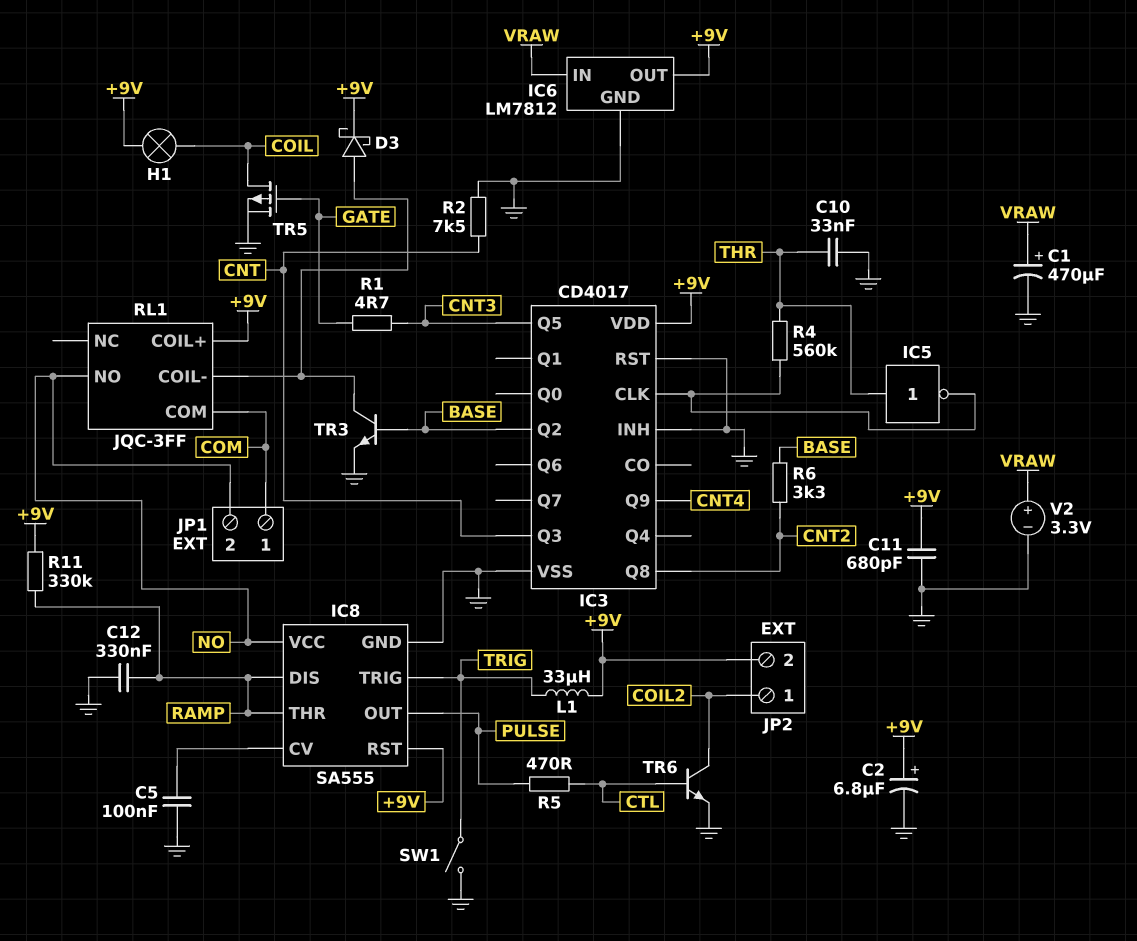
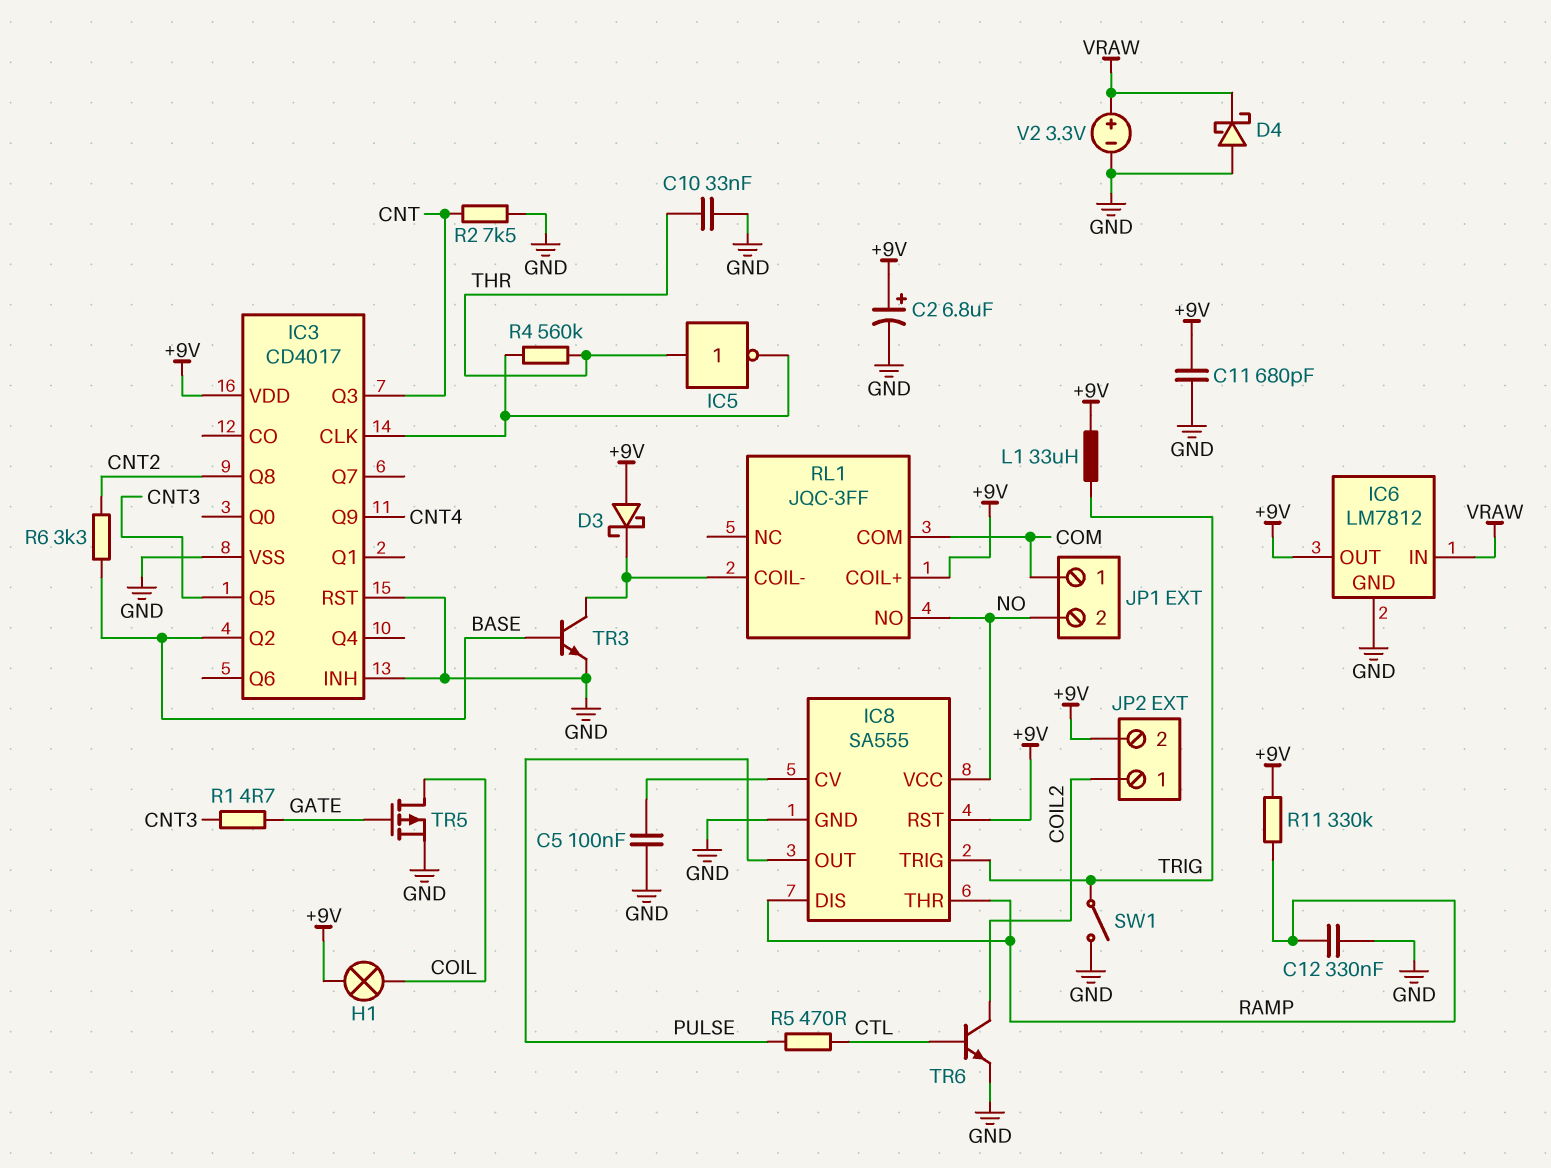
C1: 470uF (plus VRAW, minus GND) -> none
D3: schottky (A RL1/COIL-, K +9V) -> schottky (A +9V, K RL1/COIL-)
D4: none -> schottky (A GND, K VRAW)

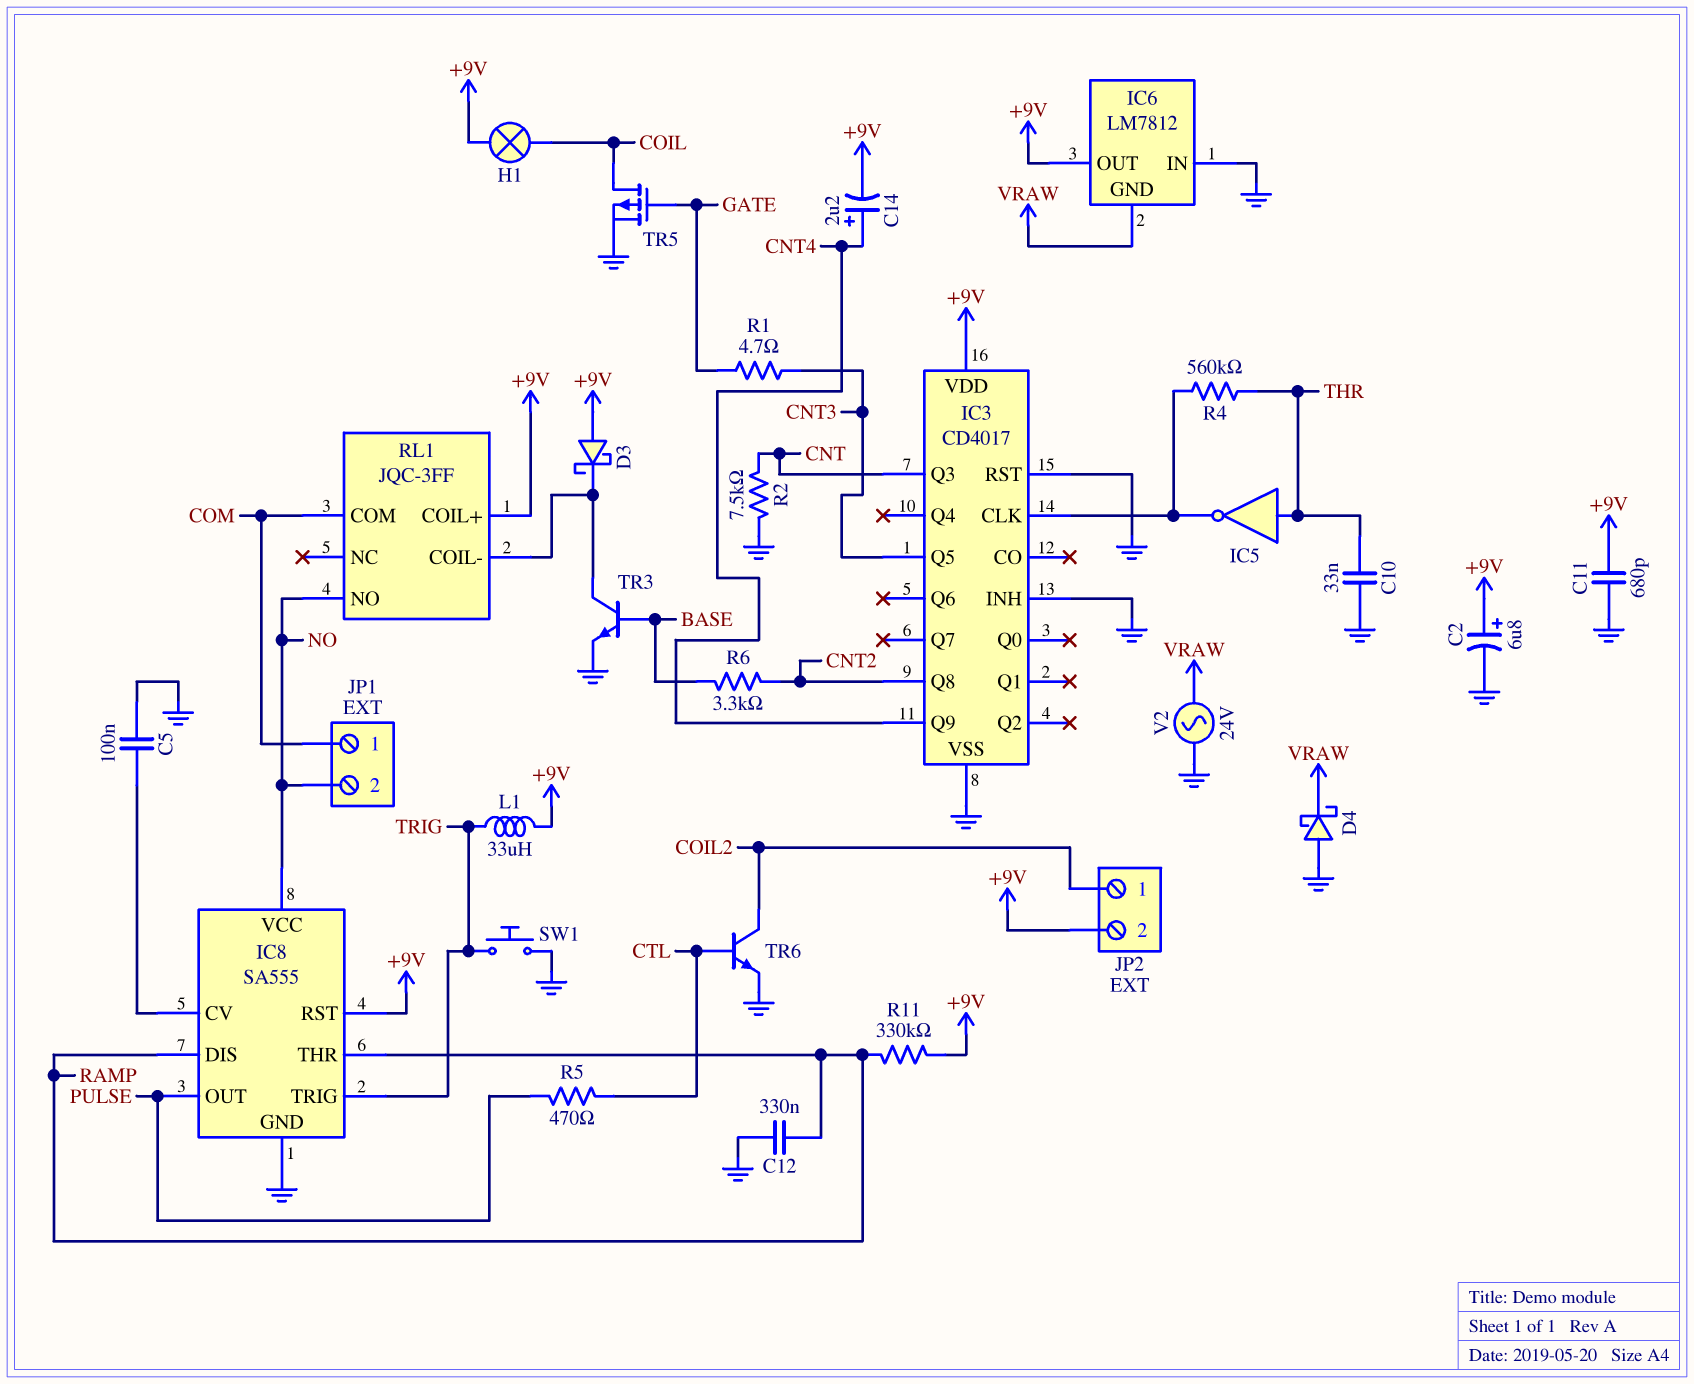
C14: none -> 2.2uF (plus CNT4, minus +9V)
IC3 pin Q2: BASE -> none
IC6 pin GND: GND -> VRAW
IC6 pin IN: VRAW -> GND
SW1: switch (GND, TRIG) -> button (GND, TRIG)
V2: 3.3V (plus VRAW, minus GND) -> AC 24V (GND, VRAW)

